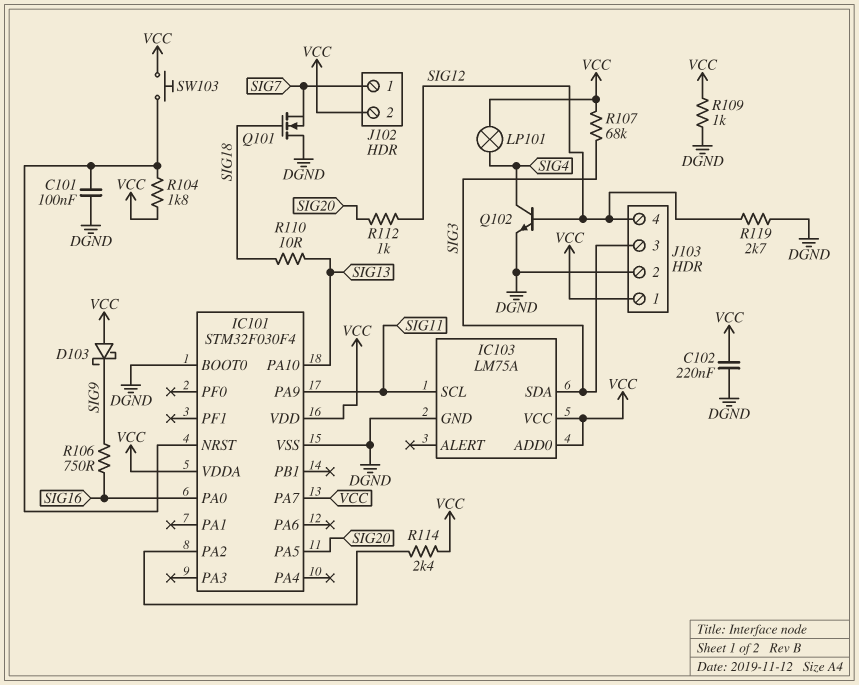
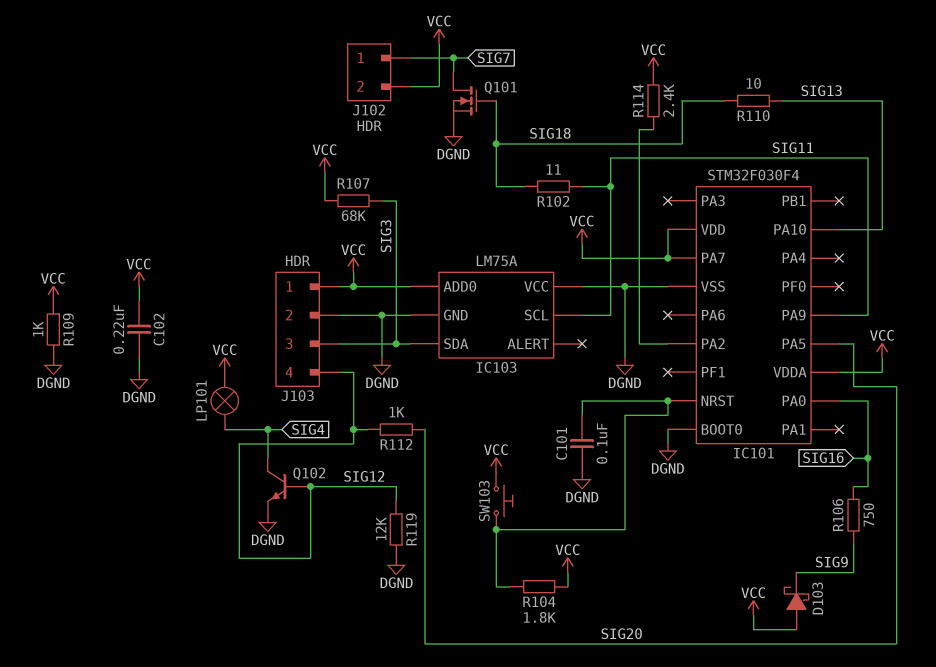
IC103 pin VCC: VCC -> DGND
Q101: NMOS (G SIG18, D DGND, S SIG7) -> NMOS (G SIG18, D SIG7, S DGND)
R102: none -> 11 (SIG11, SIG18)
R119: 2.7k (DGND, SIG12) -> 12k (DGND, SIG12)

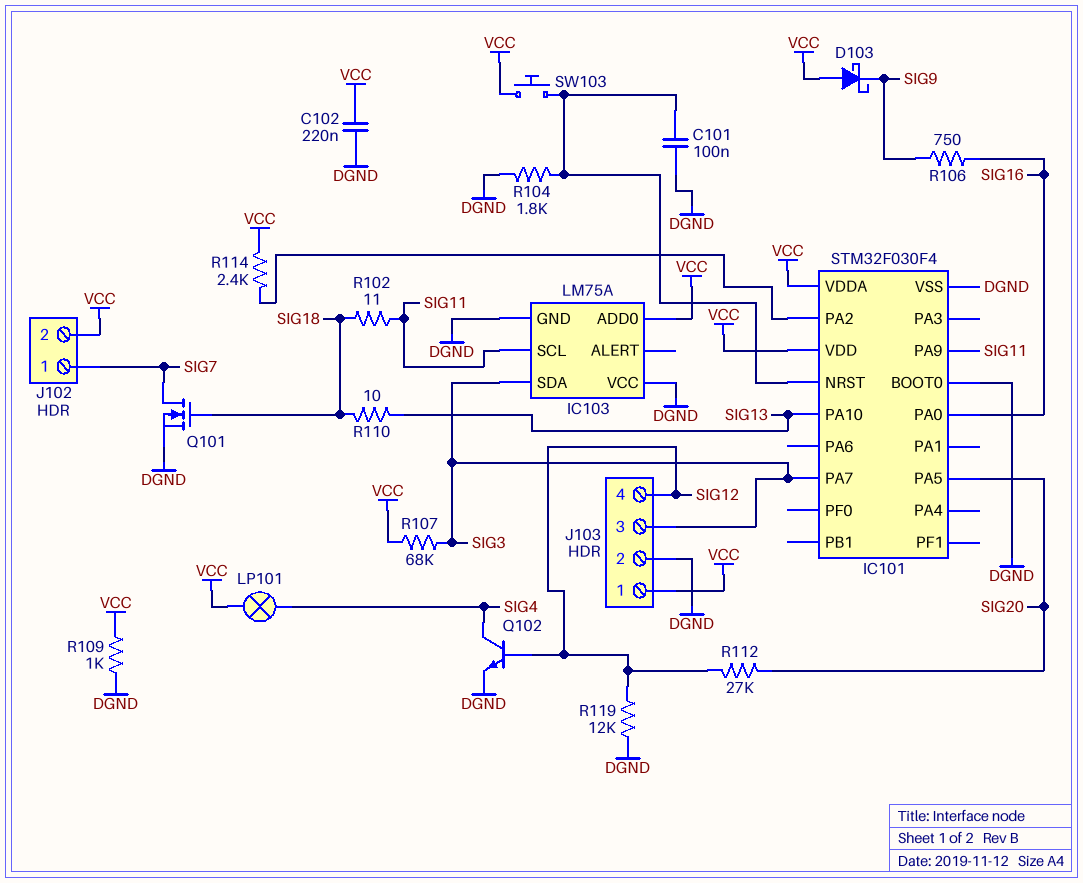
IC101 pin PA7: VCC -> SIG3
R104: 1.8k (IC101/NRST, VCC) -> 1.8k (DGND, IC101/NRST)
R112: 1k (SIG12, SIG20) -> 27k (SIG12, SIG20)

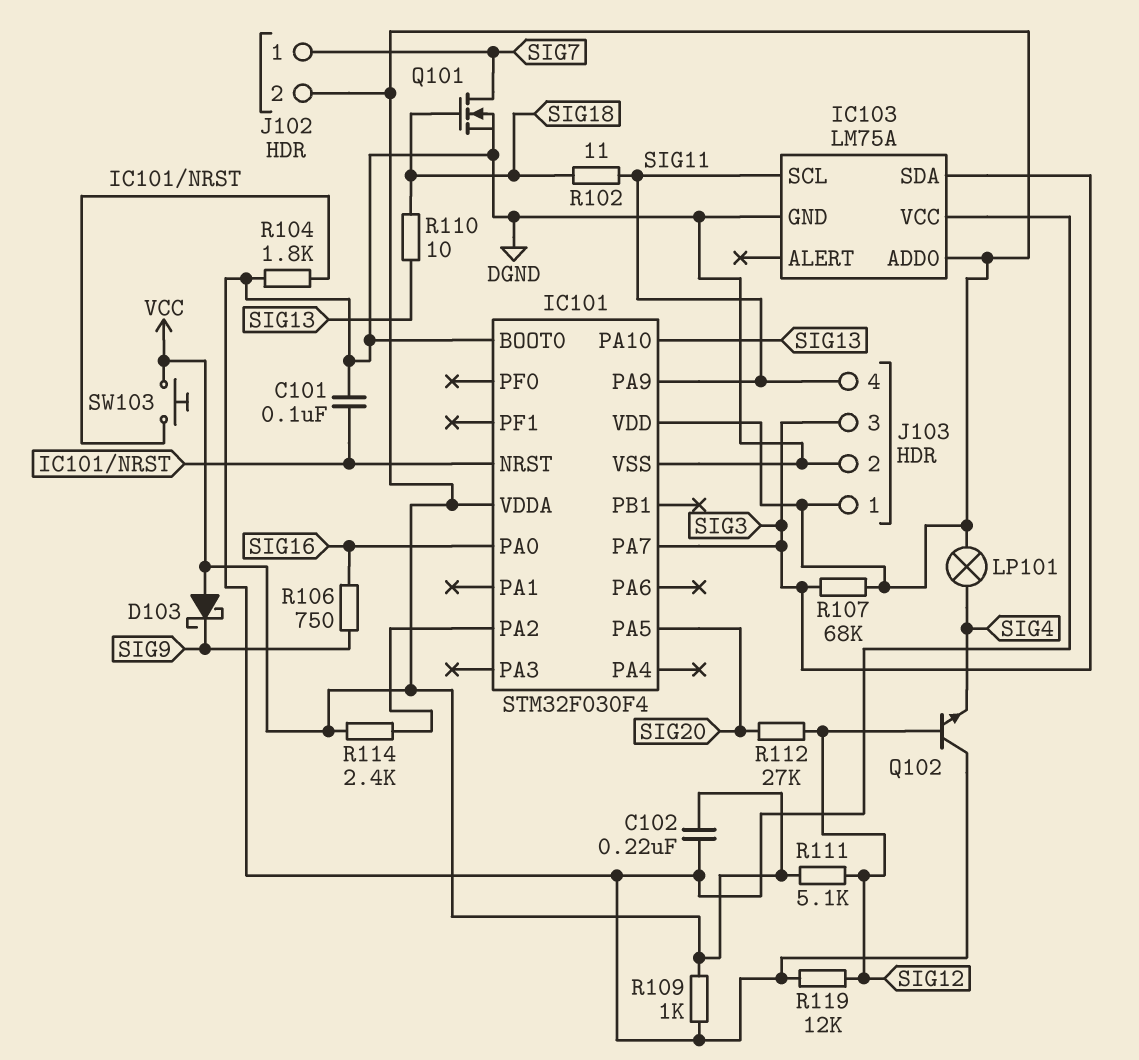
J103 pin 4: SIG12 -> SIG11
Q102: NPN (B SIG12, C SIG4, E DGND) -> NPN (B SIG12, C DGND, E SIG4)
R111: none -> 5.1k (SIG12, VCC)

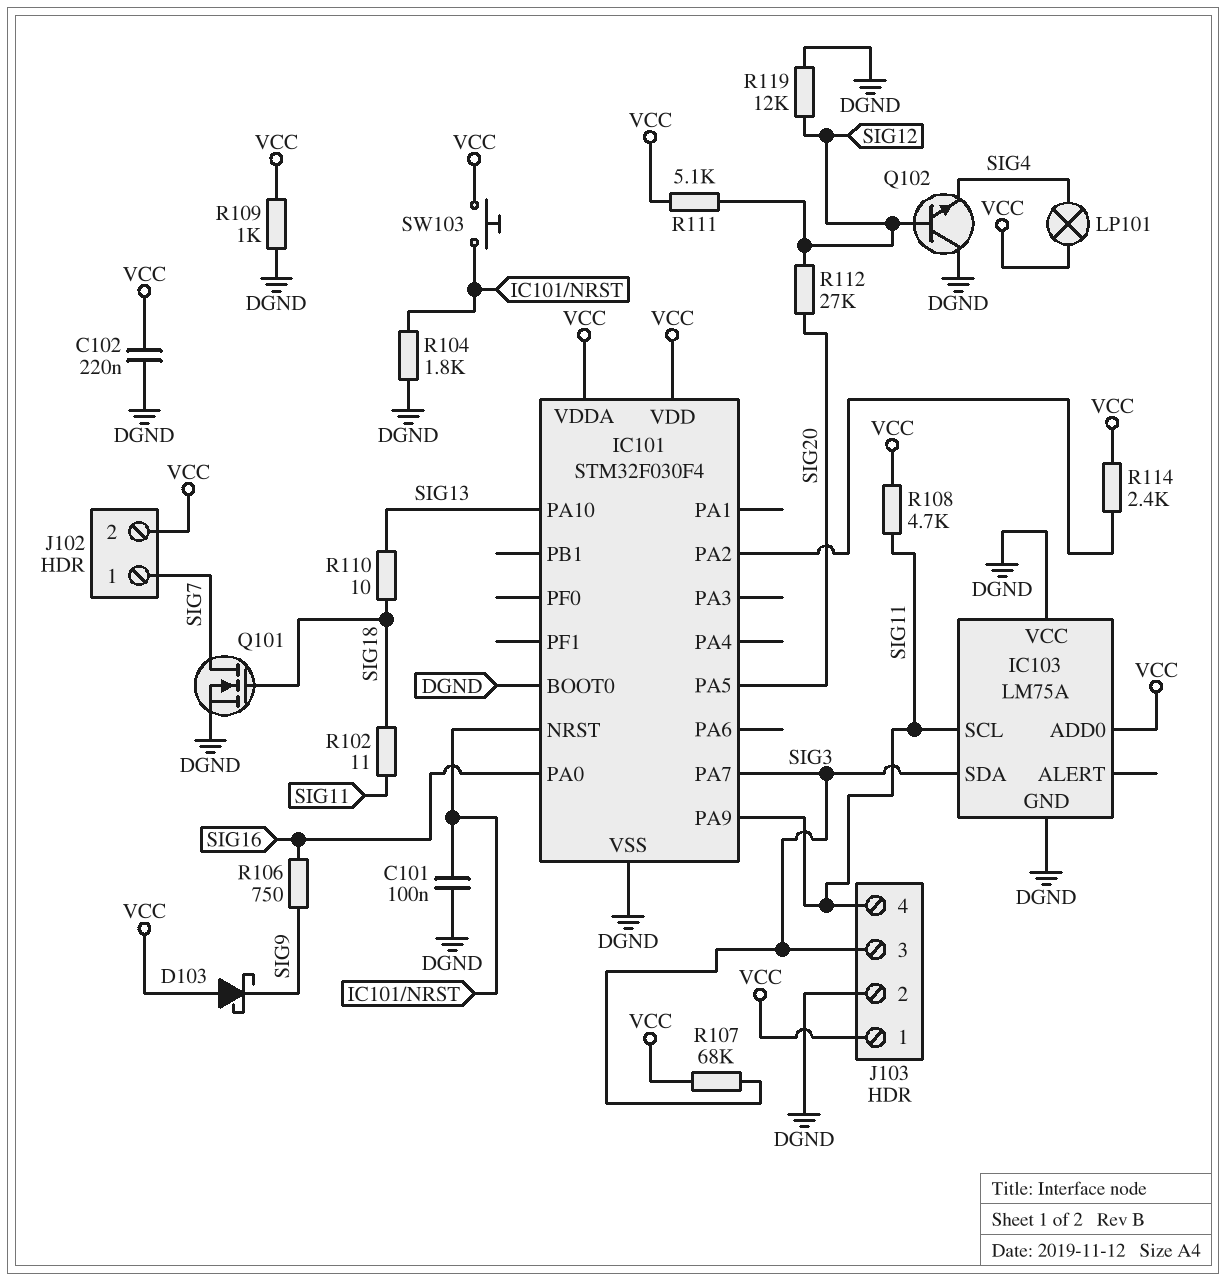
R108: none -> 4.7k (SIG11, VCC)

